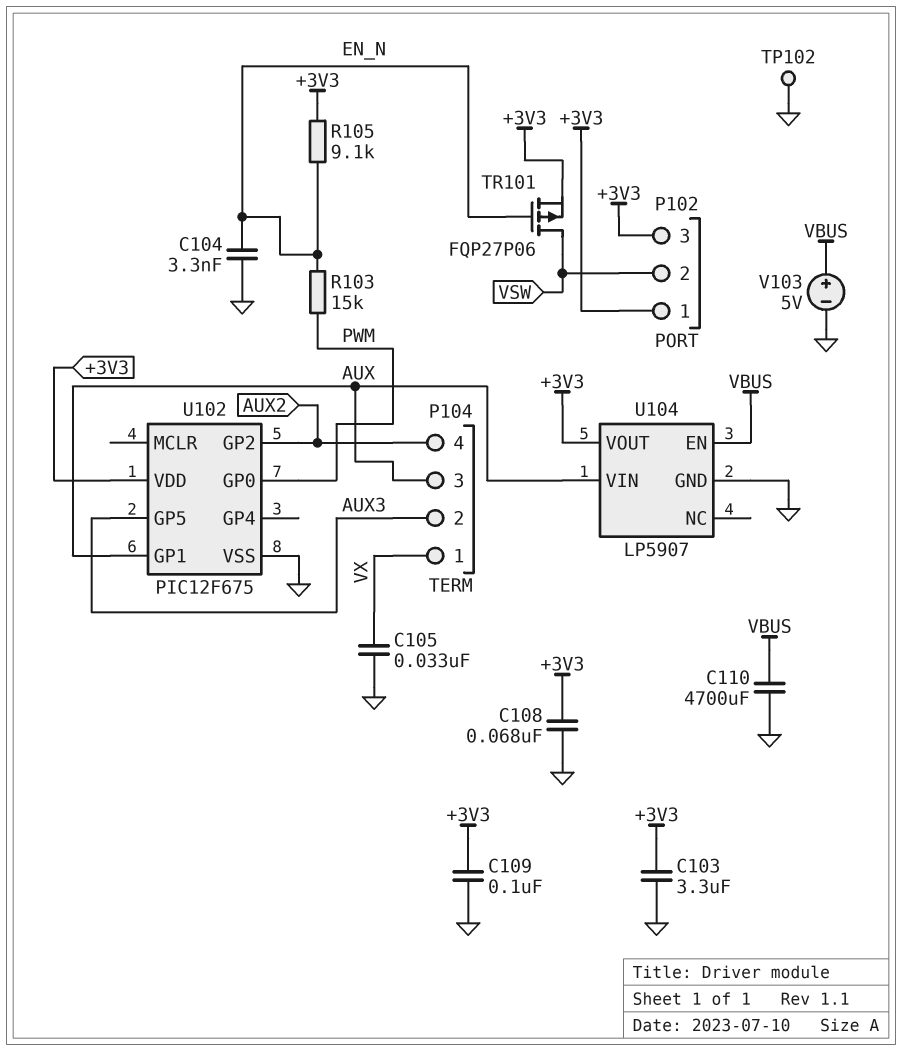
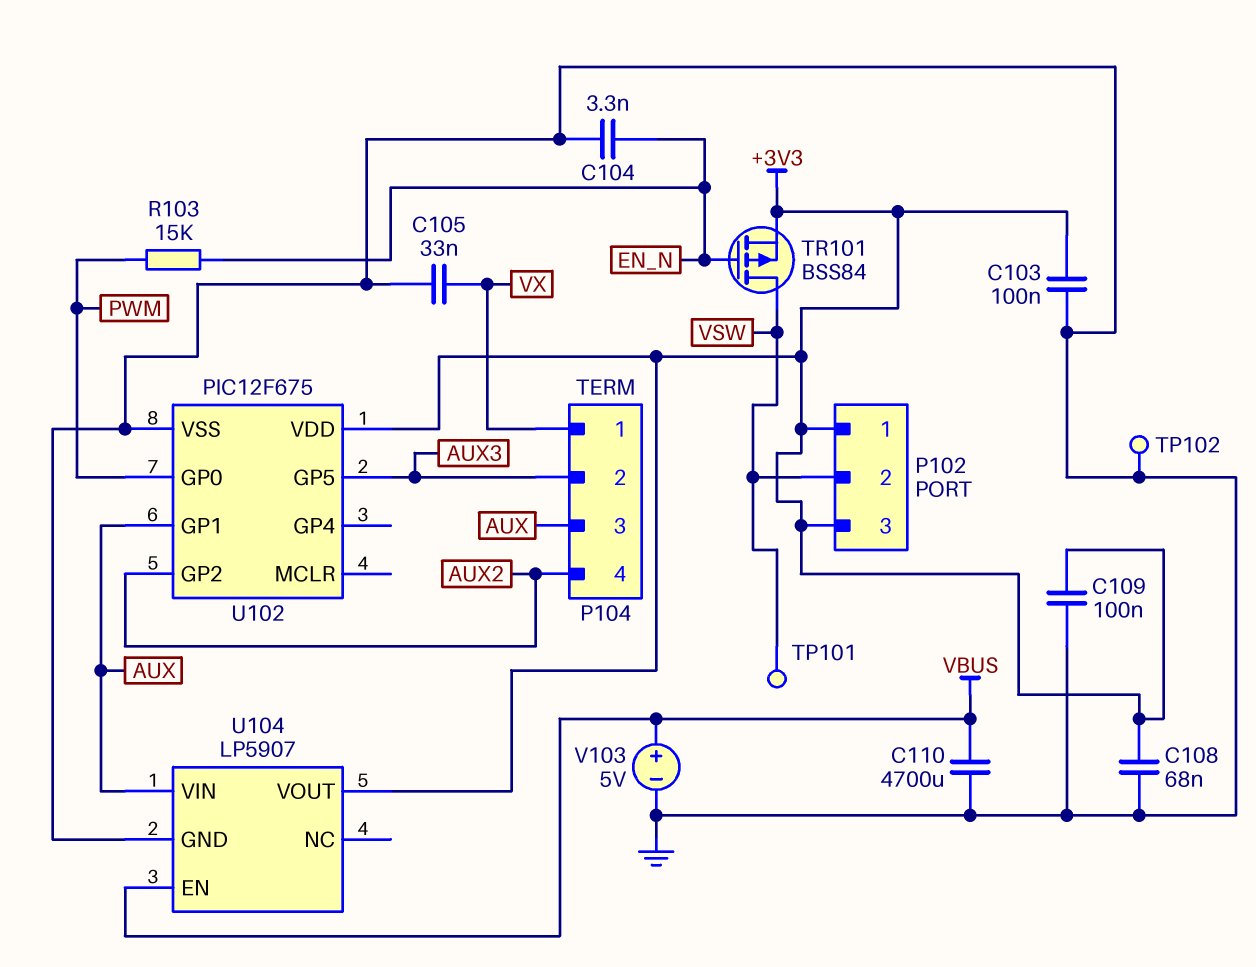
C103: 3.3uF (+3V3, GND) -> 100nF (+3V3, GND)
R105: 9.1k (+3V3, EN_N) -> none
TP101: none -> test point (VSW)
TR101: PMOS FQP27P06 (G EN_N, D VSW, S +3V3) -> PMOS BSS84 (G EN_N, D VSW, S +3V3)

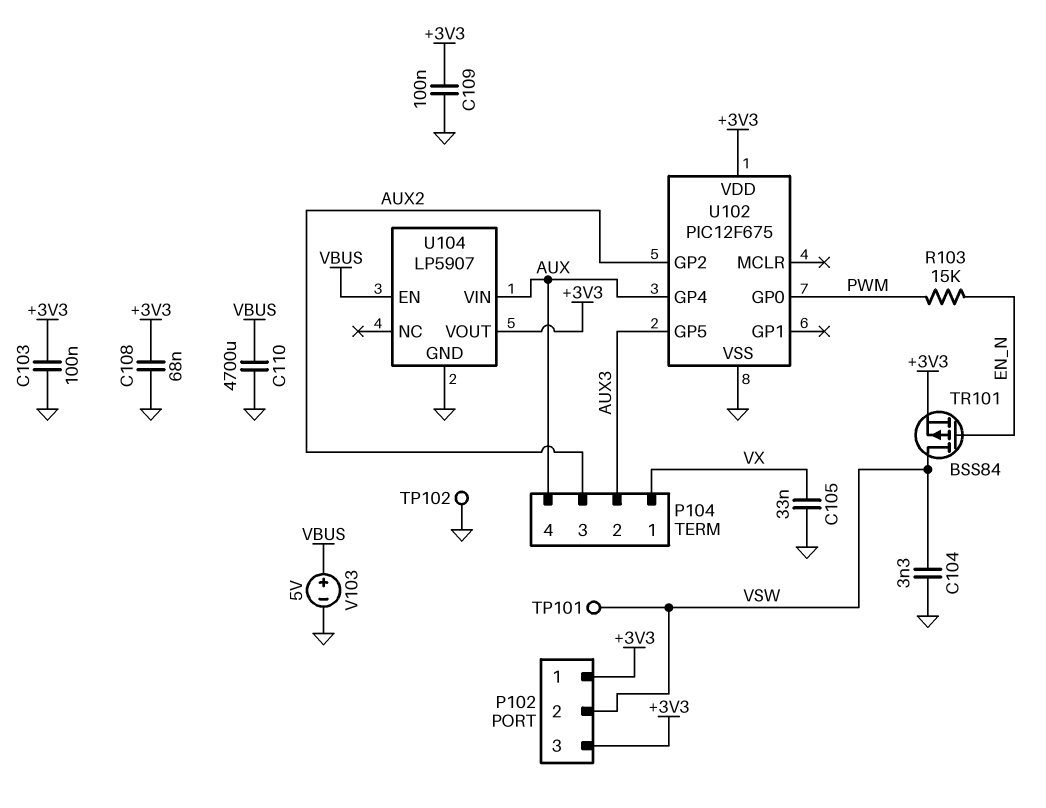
C104: 3.3nF (EN_N, GND) -> 3.3nF (GND, VSW)
P104 pin 3: AUX -> AUX2
P104 pin 4: AUX2 -> AUX
U102 pin GP1: AUX -> none
U102 pin GP4: none -> AUX

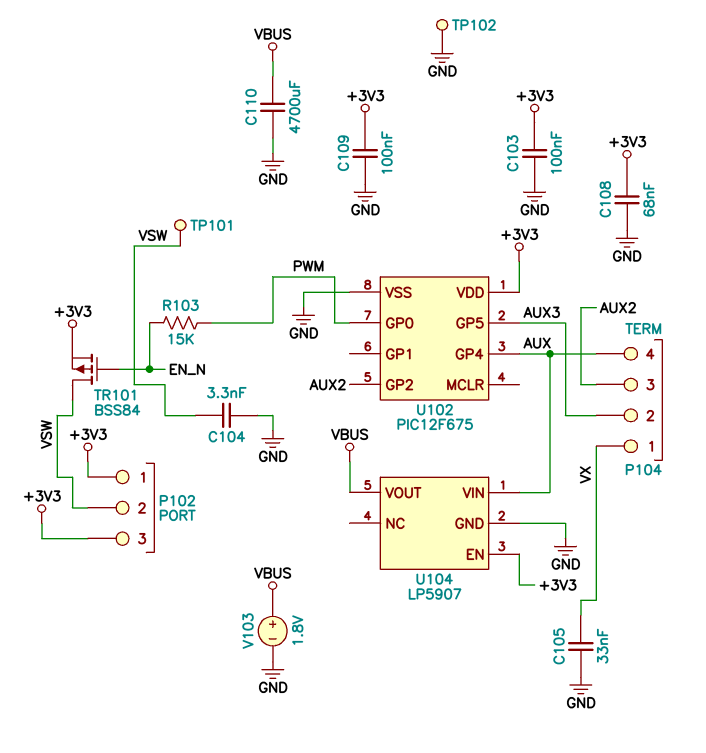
U104 pin EN: VBUS -> +3V3
U104 pin VOUT: +3V3 -> VBUS
V103: 5V (plus VBUS, minus GND) -> 1.8V (plus VBUS, minus GND)

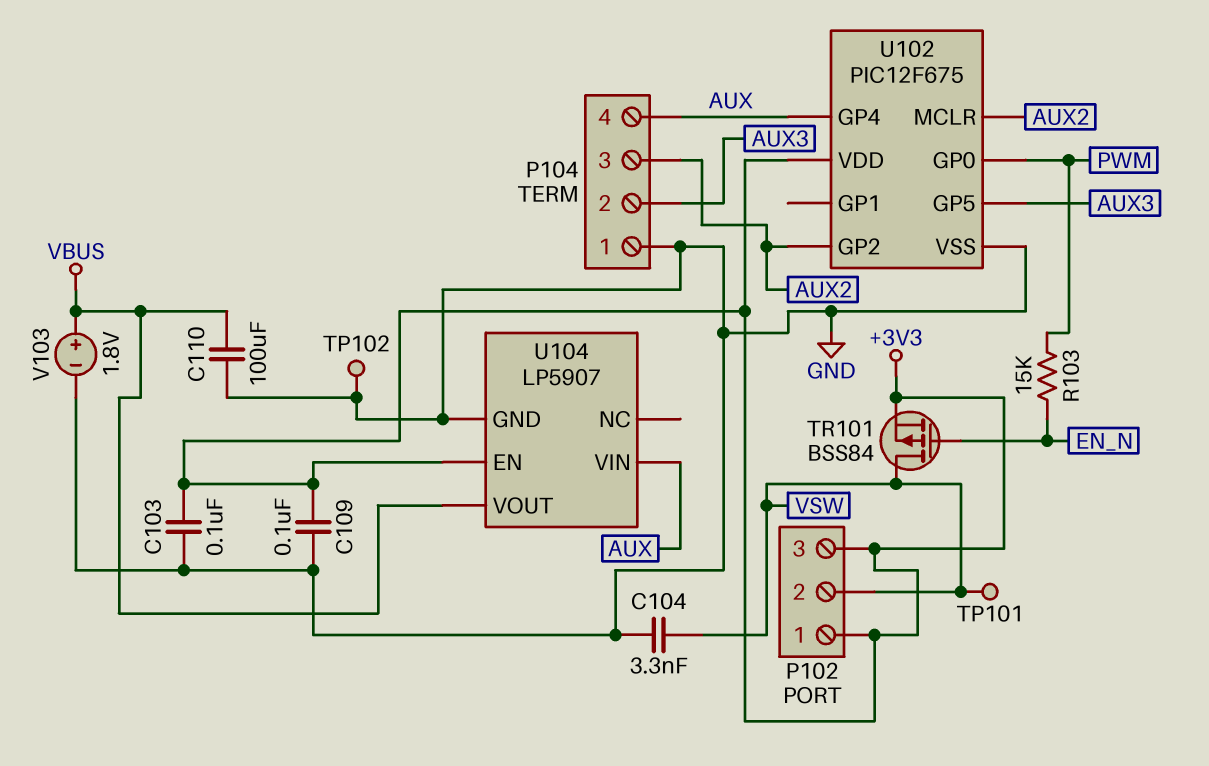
C105: 33nF (GND, VX) -> none
C108: 68nF (+3V3, GND) -> none
C110: 4700uF (GND, VBUS) -> 100uF (GND, VBUS)
P104 pin 1: VX -> GND
U102 pin MCLR: none -> AUX2

